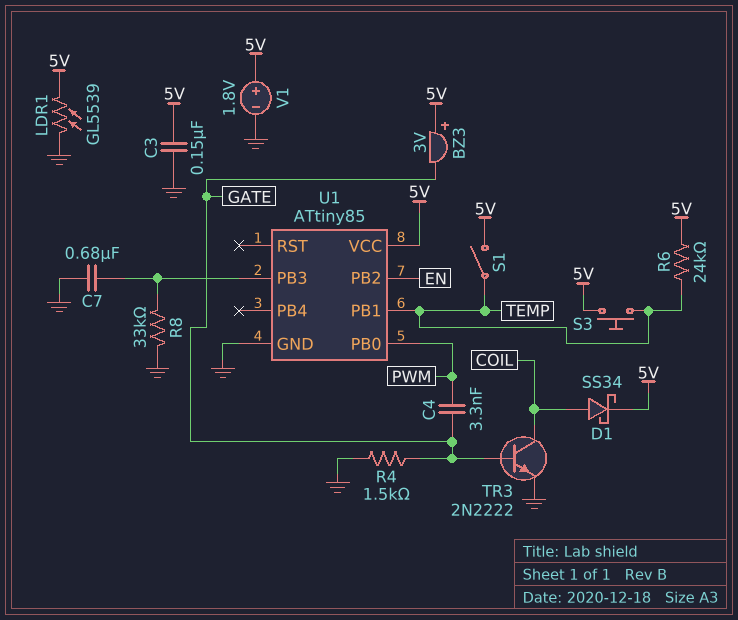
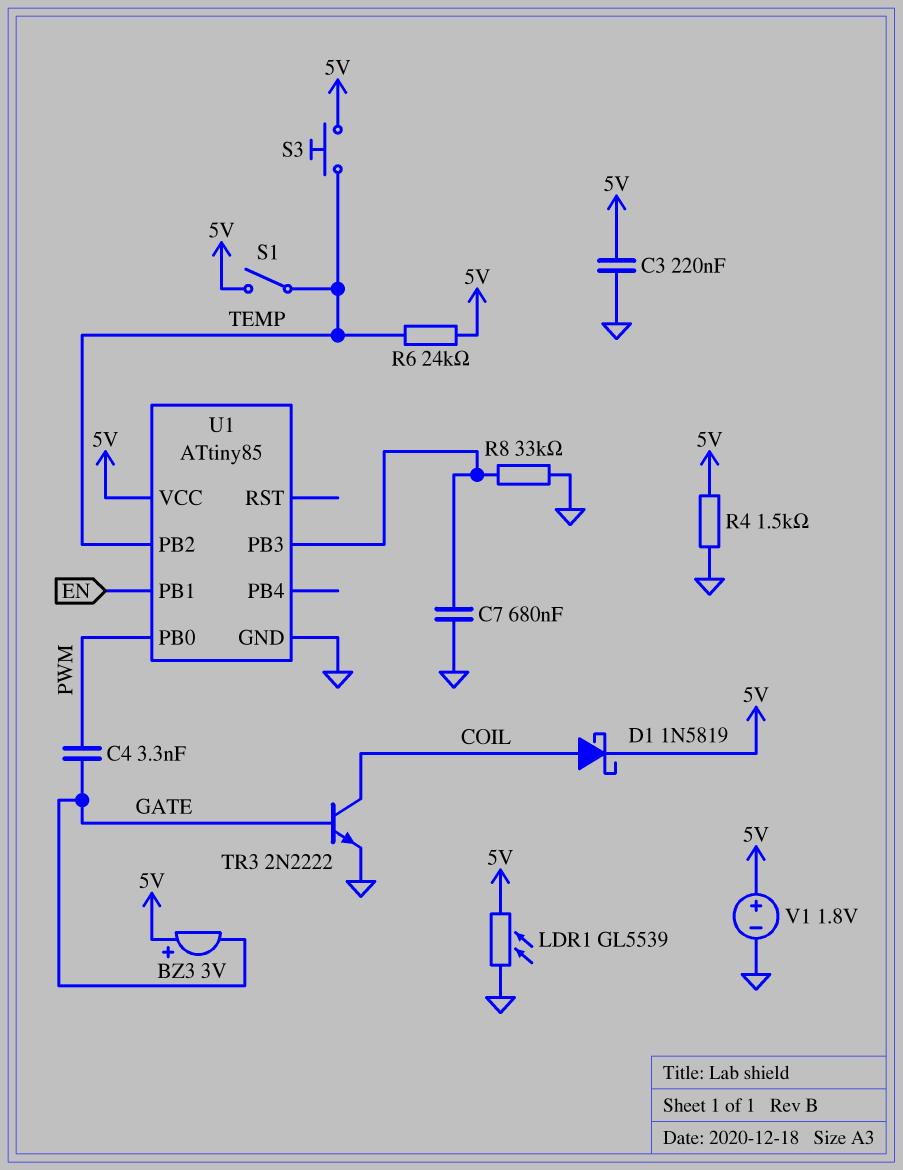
C3: 150nF (5V, GND) -> 220nF (5V, GND)
D1: schottky SS34 (A COIL, K 5V) -> schottky 1N5819 (A COIL, K 5V)
R4: 1.5k (GATE, GND) -> 1.5k (5V, GND)
U1 pin PB1: TEMP -> EN
U1 pin PB2: EN -> TEMP

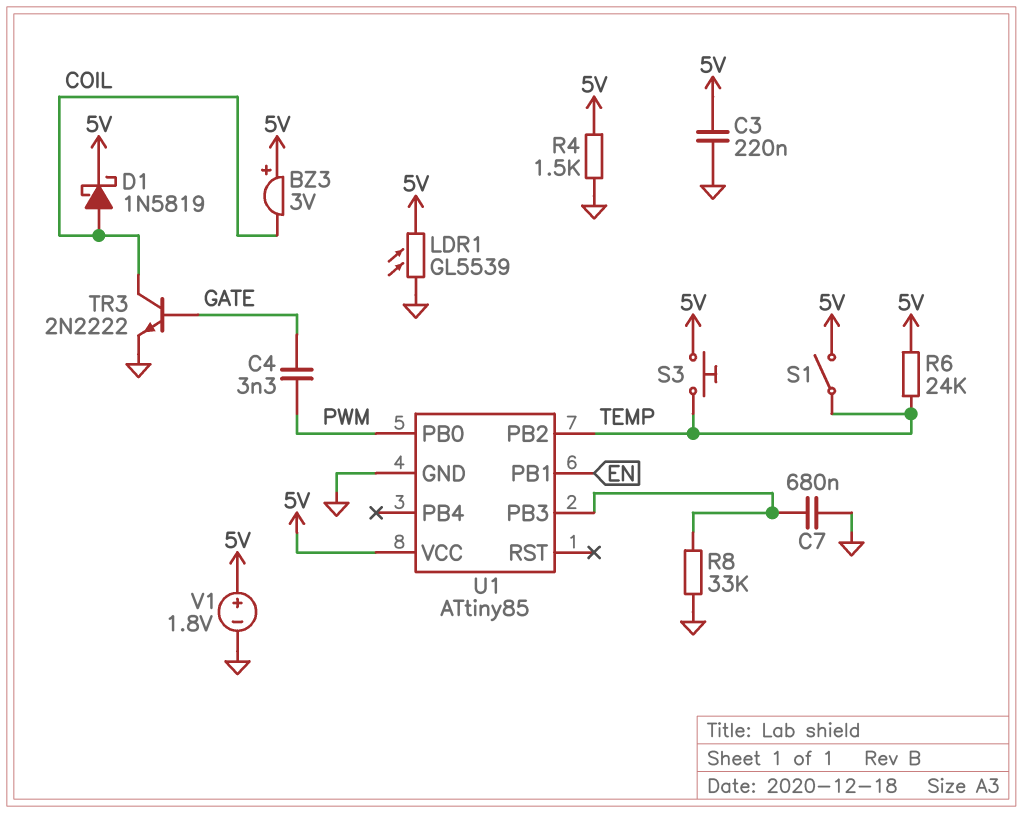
BZ3: buzzer 3V (plus 5V, minus GATE) -> buzzer 3V (plus 5V, minus COIL)

